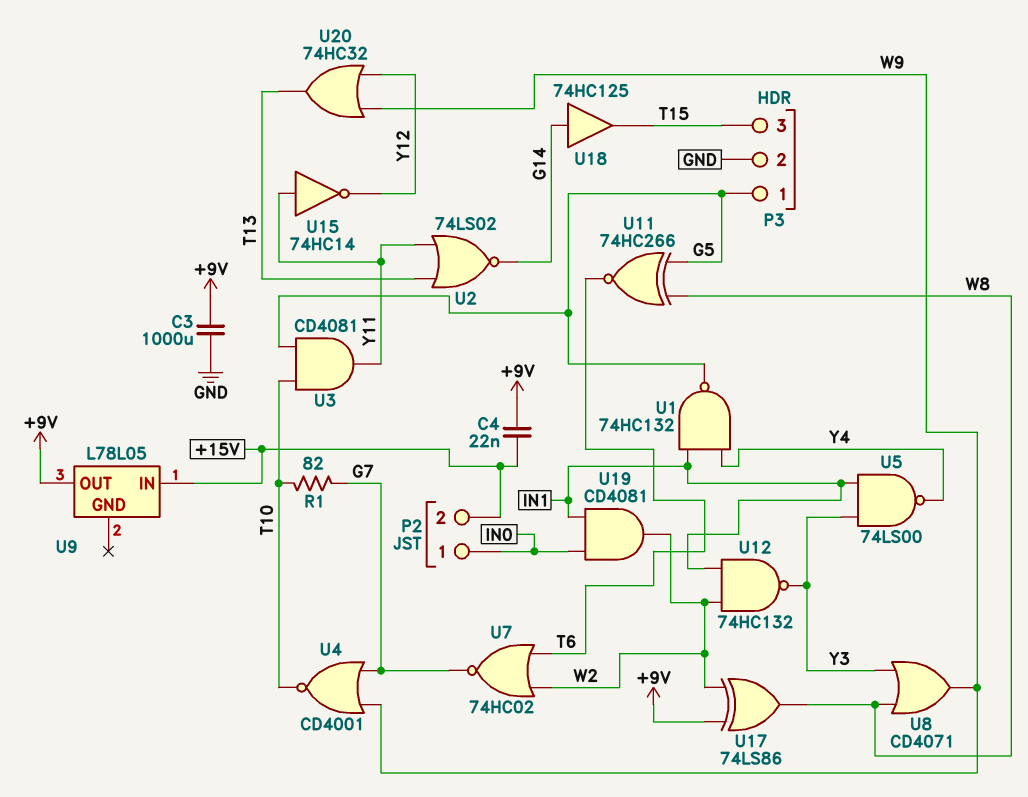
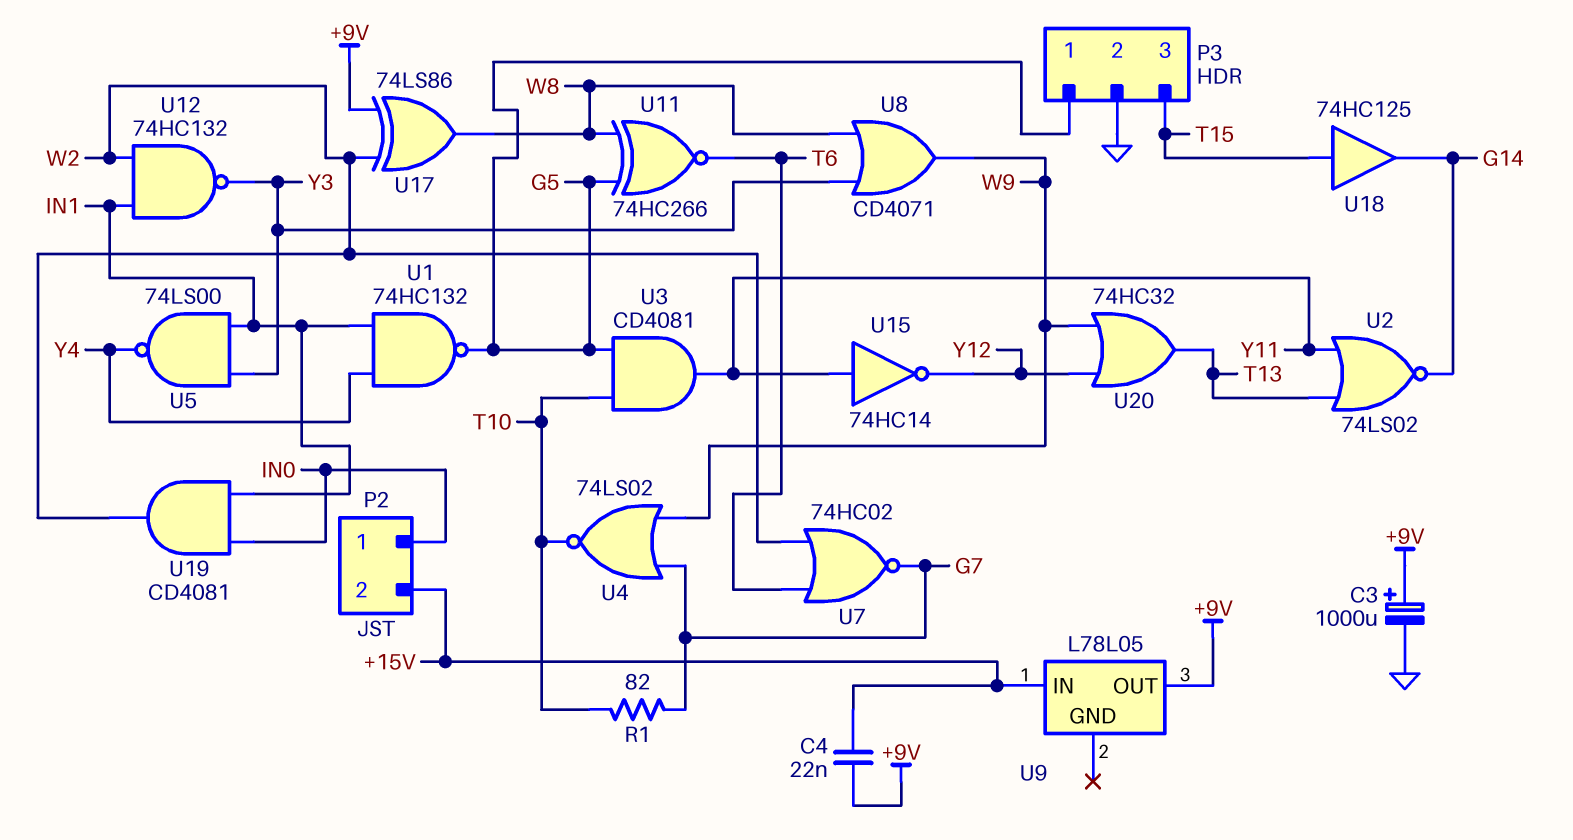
C3: 1000uF (+9V, GND) -> 1000uF (plus +9V, minus GND)
U4: NOR CD4001 (in G7, in W9, out T10) -> NOR 74LS02 (in G7, in W9, out T10)
U18: buffer 74HC125 (in G14, out T15) -> buffer 74HC125 (in T15, out G14)

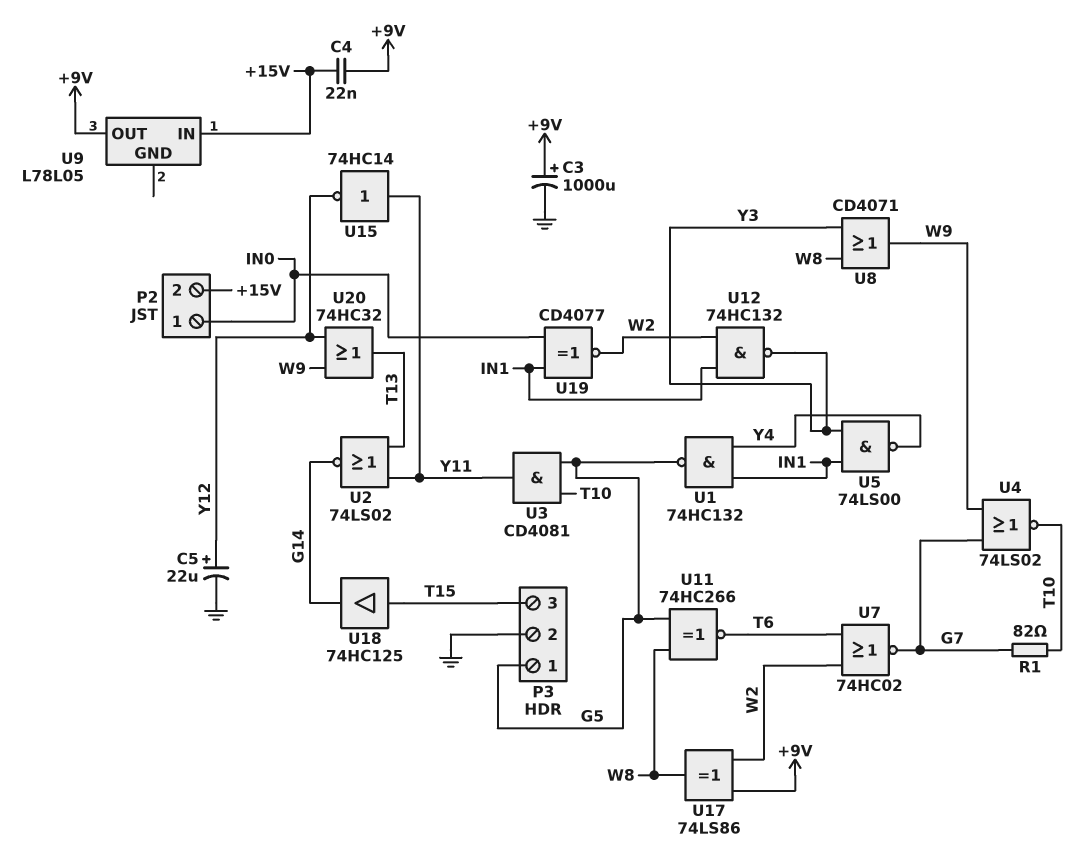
C5: none -> 22uF (plus Y12, minus GND)
U19: AND CD4081 (in IN0, in IN1, out W2) -> XNOR CD4077 (in IN0, in IN1, out W2)

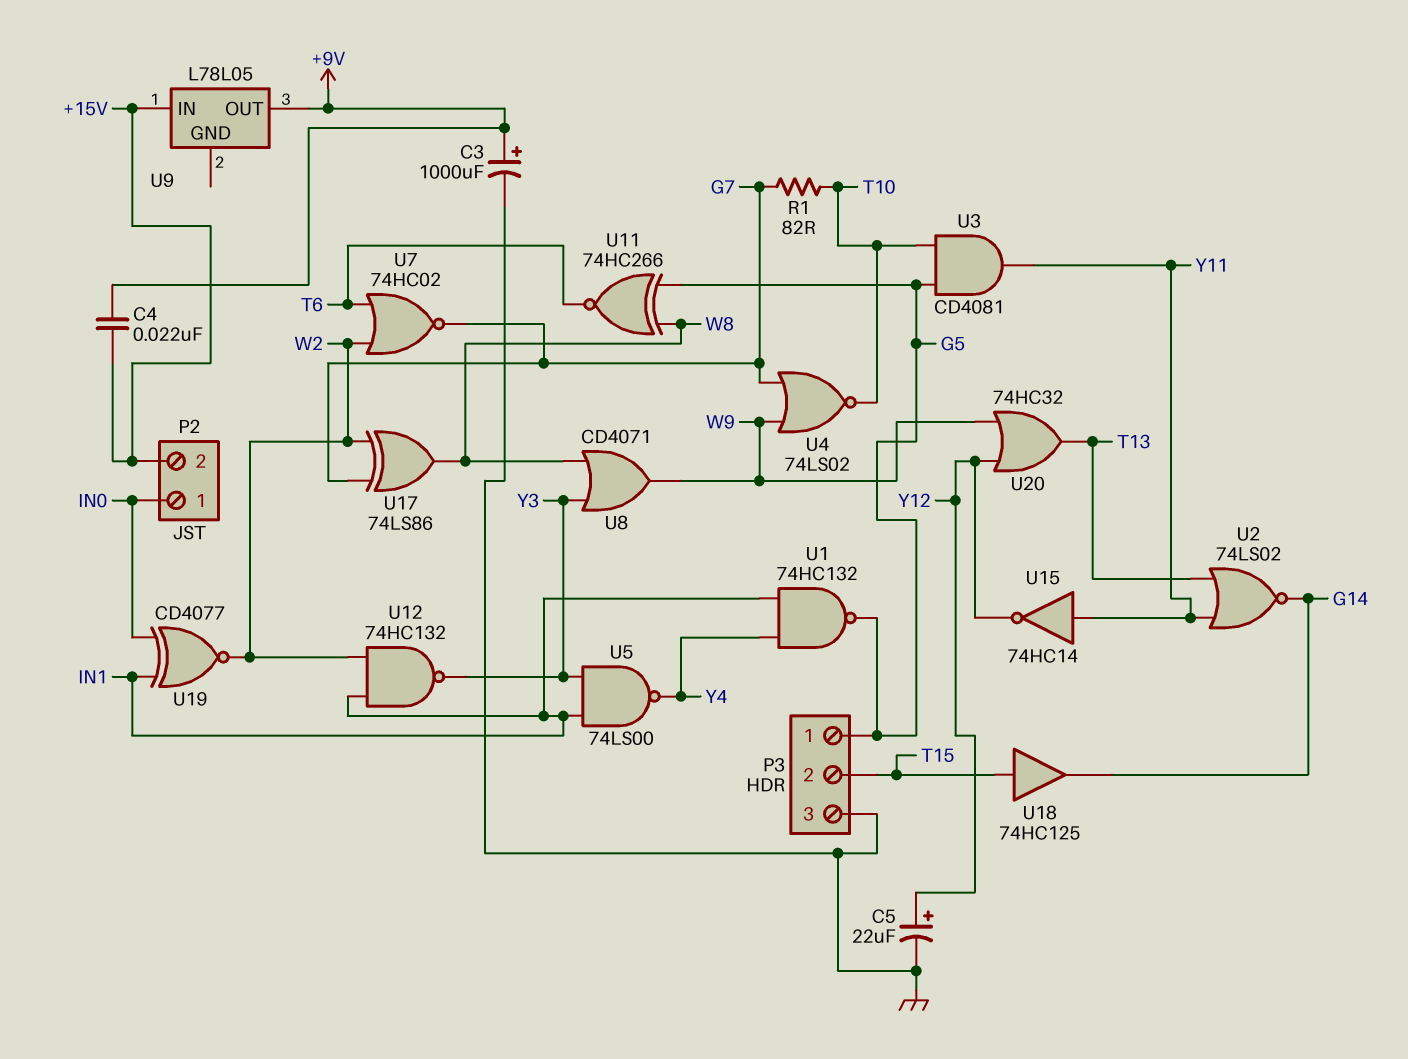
P3 pin 2: GND -> T15
P3 pin 3: T15 -> GND
U17: XOR 74LS86 (in +9V, in W2, out W8) -> XOR 74LS86 (in G7, in W2, out W8)

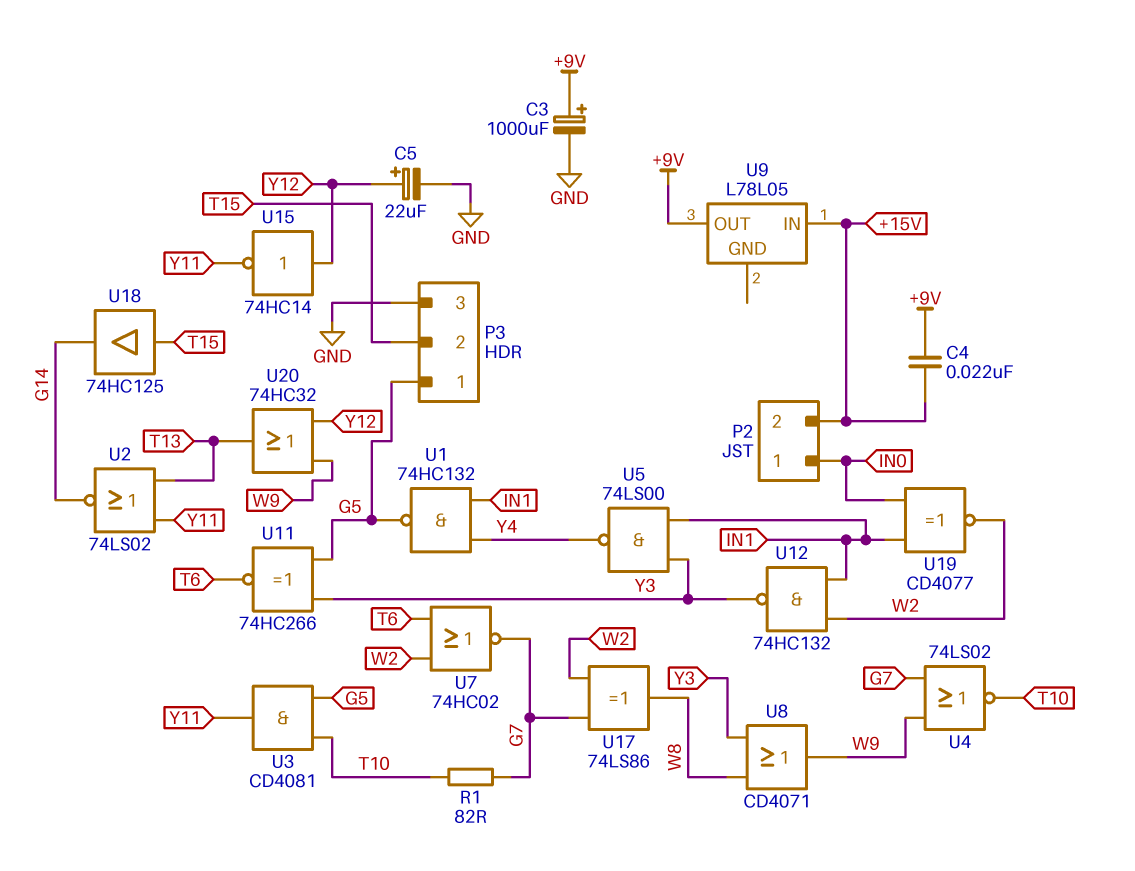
U11: XNOR 74HC266 (in G5, in W8, out T6) -> XNOR 74HC266 (in G5, in Y3, out T6)
U15: NOT 74HC14 (in Y11, out Y12) -> NOT 74HC14 (in Y12, out Y11)

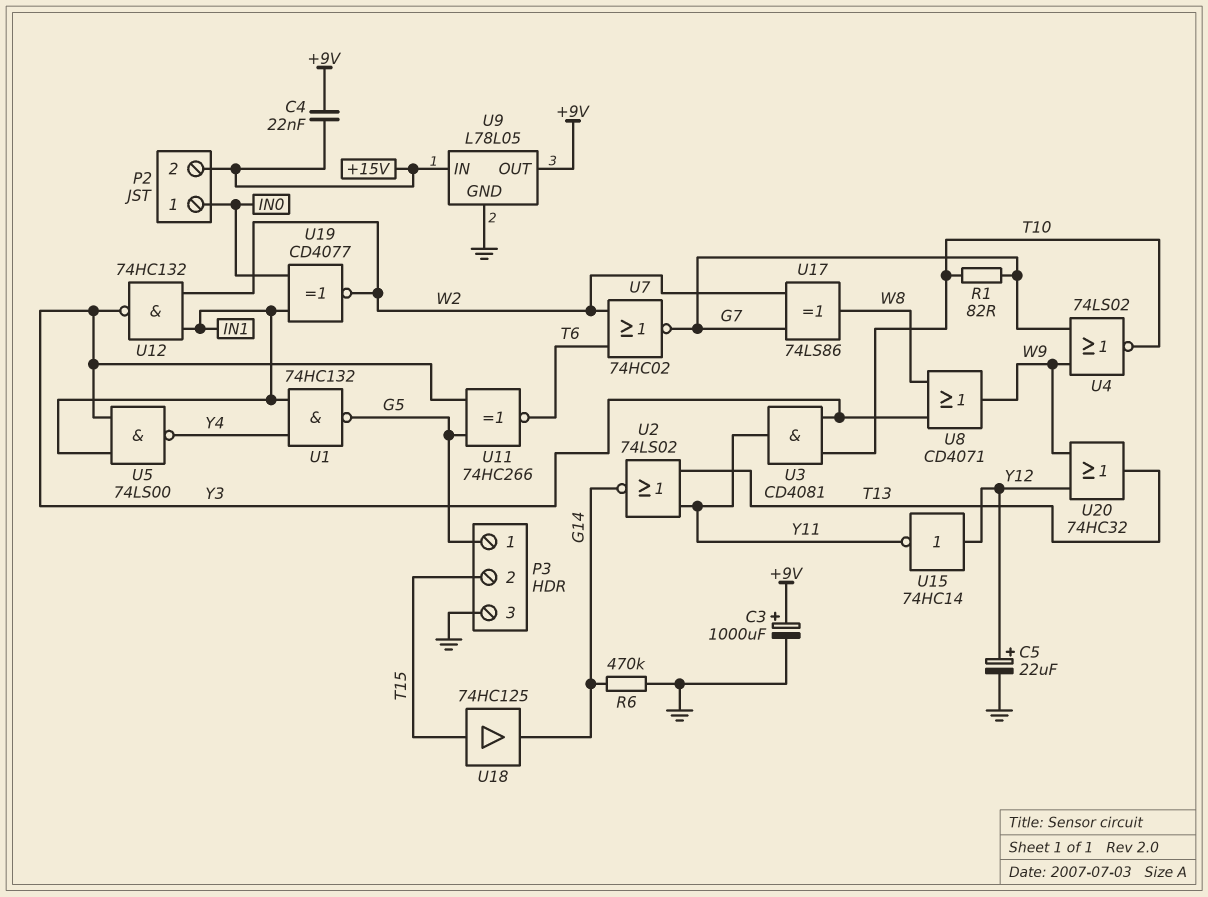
R6: none -> 470k (G14, GND)
U3: AND CD4081 (in G5, in T10, out Y11) -> AND CD4081 (in T10, in Y3, out Y11)
U9 pin GND: none -> GND

